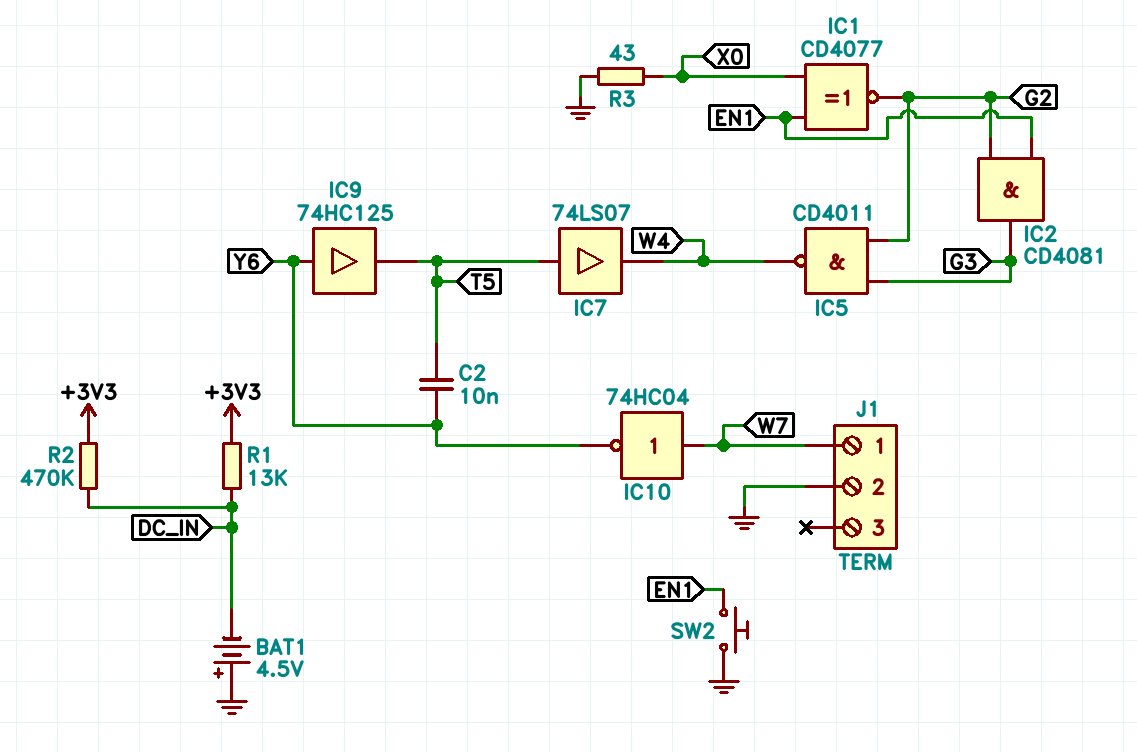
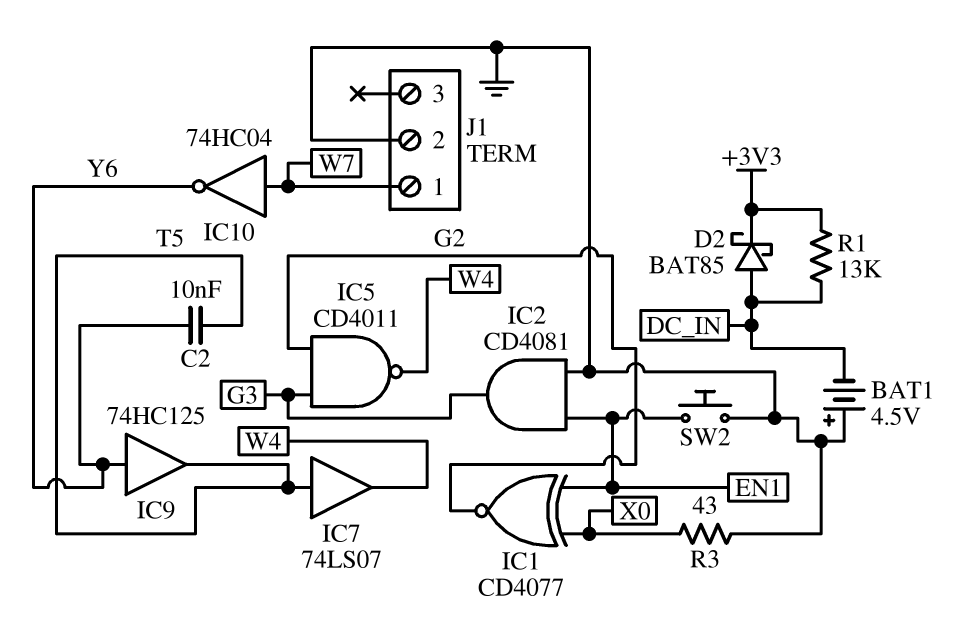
D2: none -> schottky BAT85 (A DC_IN, K +3V3)
IC2: AND CD4081 (in EN1, in G2, out G3) -> AND CD4081 (in EN1, in GND, out G3)
R2: 470k (+3V3, DC_IN) -> none

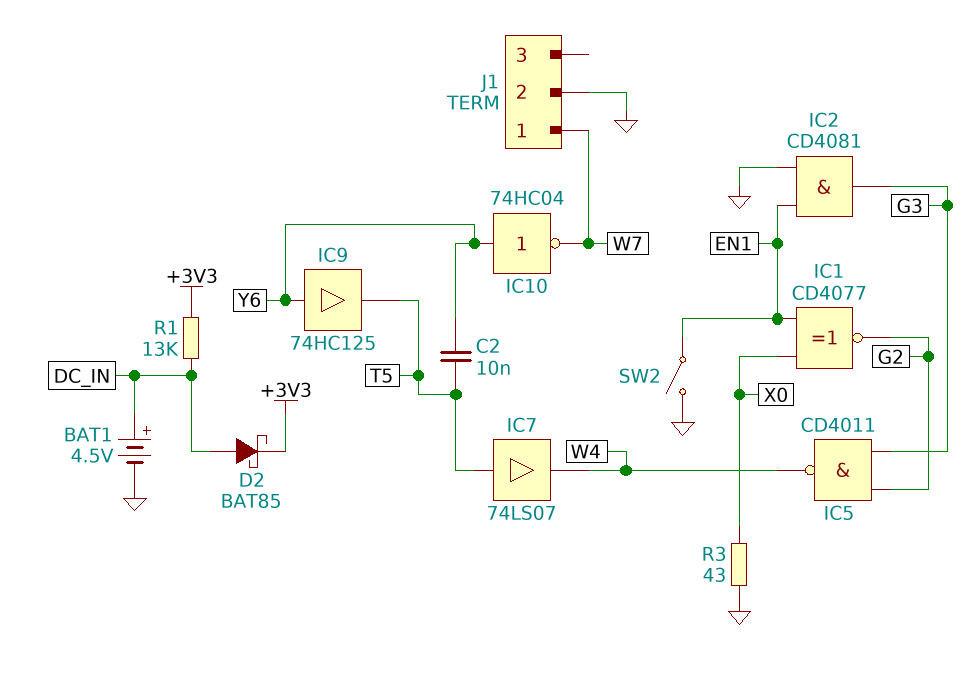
BAT1: 4.5V (plus GND, minus DC_IN) -> 4.5V (plus DC_IN, minus GND)
IC10: NOT 74HC04 (in W7, out Y6) -> NOT 74HC04 (in Y6, out W7)
SW2: button (EN1, GND) -> switch (EN1, GND)

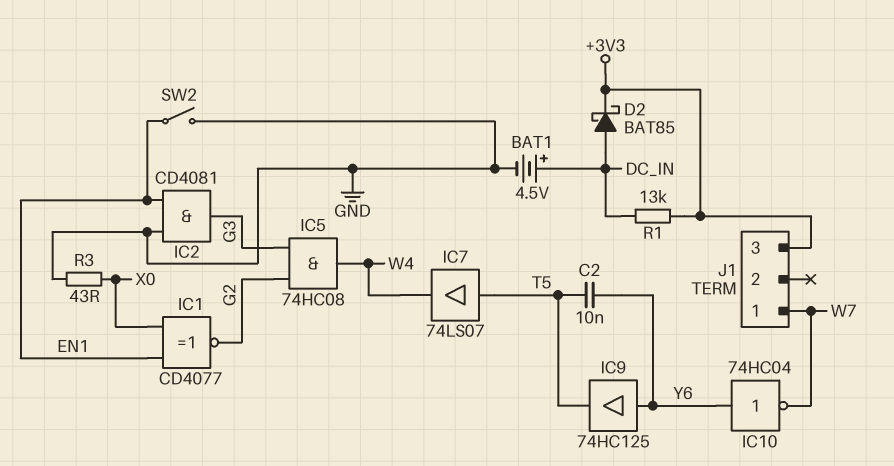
IC5: NAND CD4011 (in G2, in G3, out W4) -> AND 74HC08 (in G2, in G3, out W4)
J1 pin 2: GND -> none
J1 pin 3: none -> +3V3

